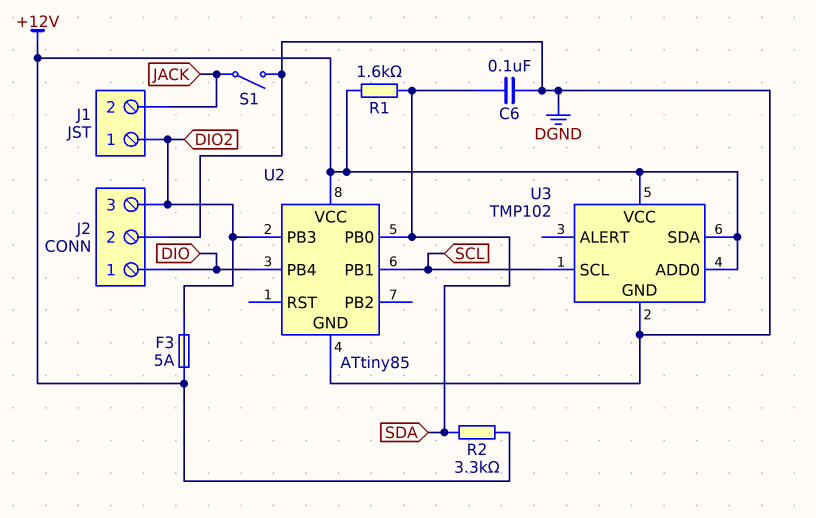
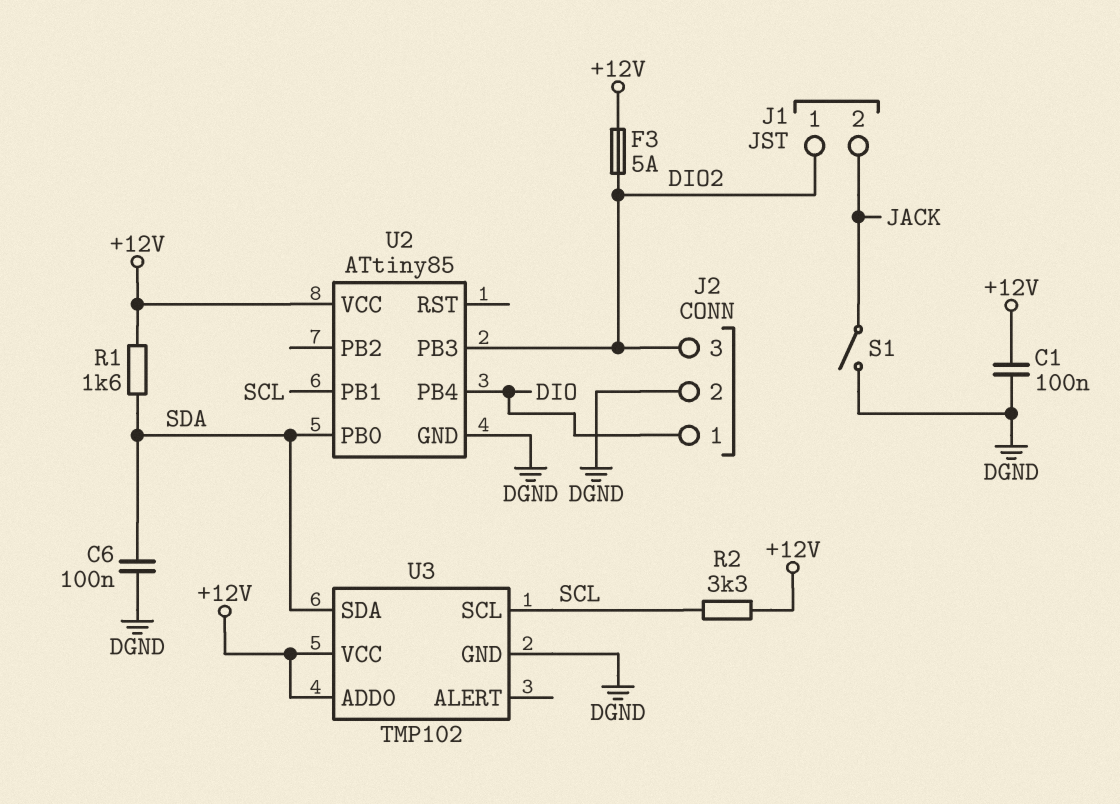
C1: none -> 100nF (+12V, DGND)
R2: 3.3k (+12V, SDA) -> 3.3k (+12V, SCL)
U3 pin SDA: +12V -> SDA

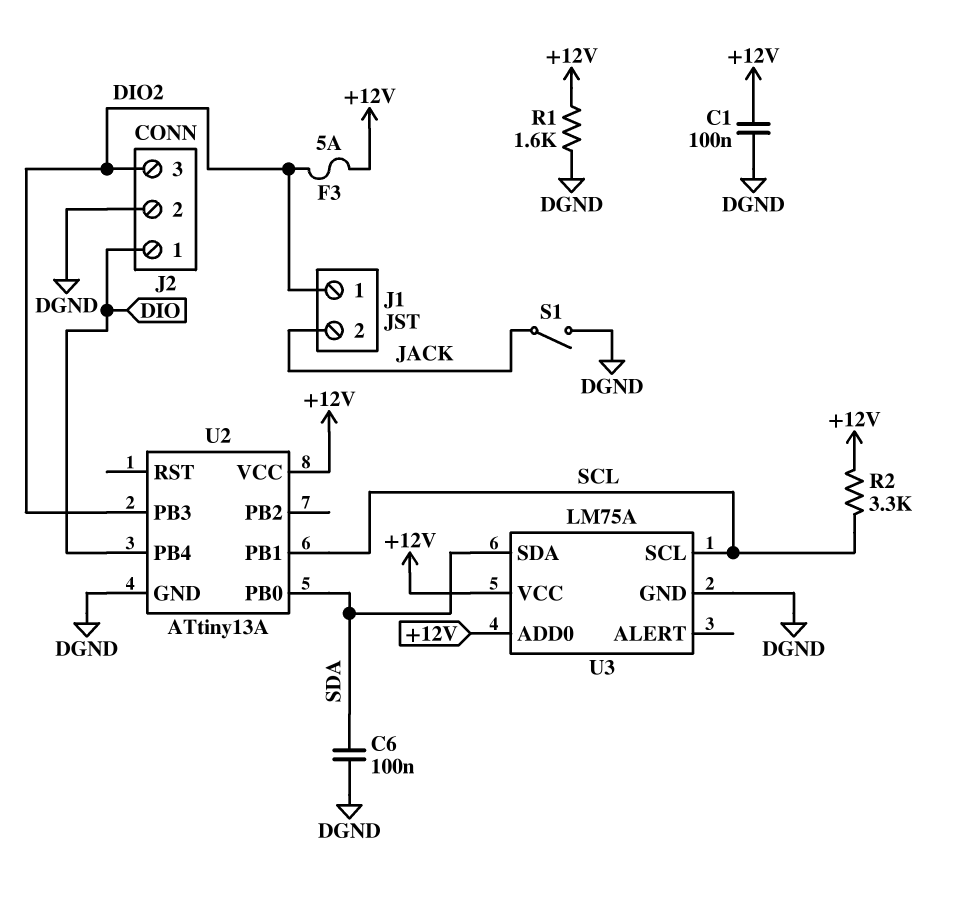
R1: 1.6k (+12V, SDA) -> 1.6k (+12V, DGND)
U2: ATtiny85 -> ATtiny13A
U3: TMP102 -> LM75A

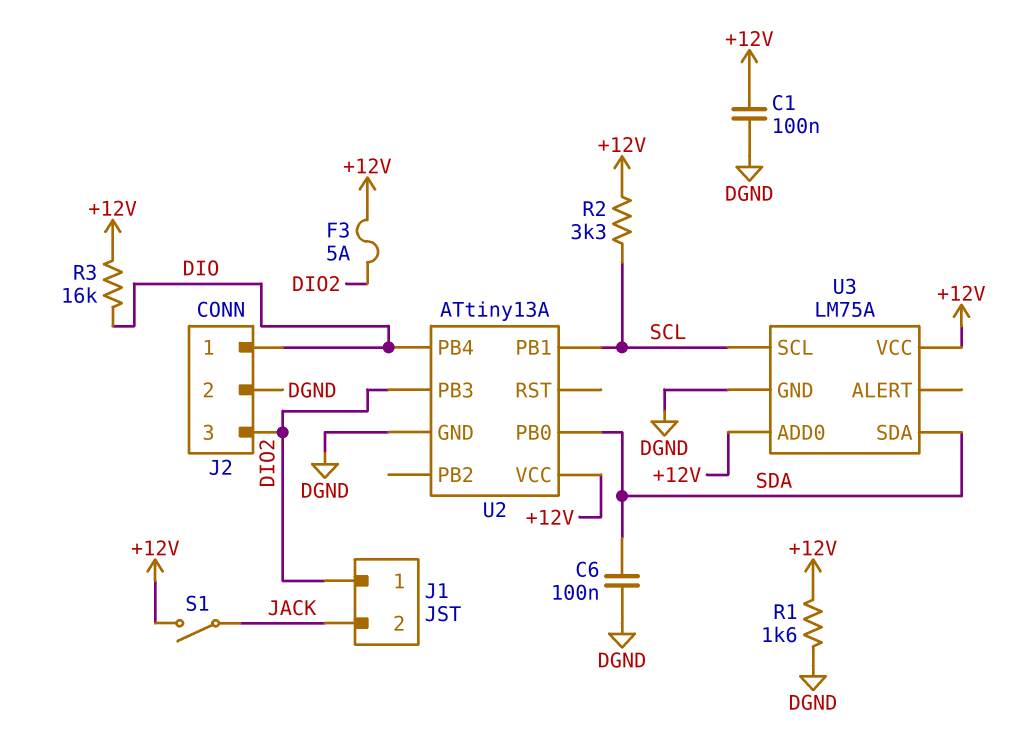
R3: none -> 16k (+12V, DIO)
S1: switch (DGND, JACK) -> switch (+12V, JACK)

